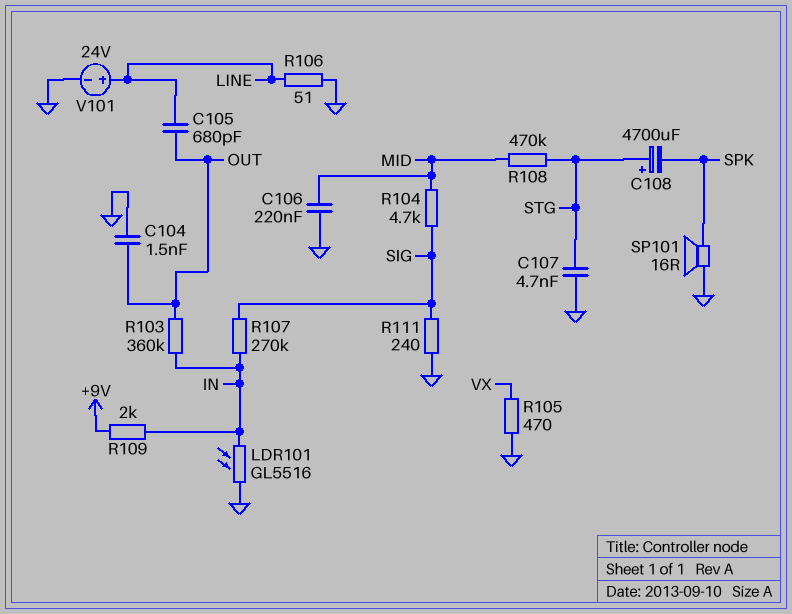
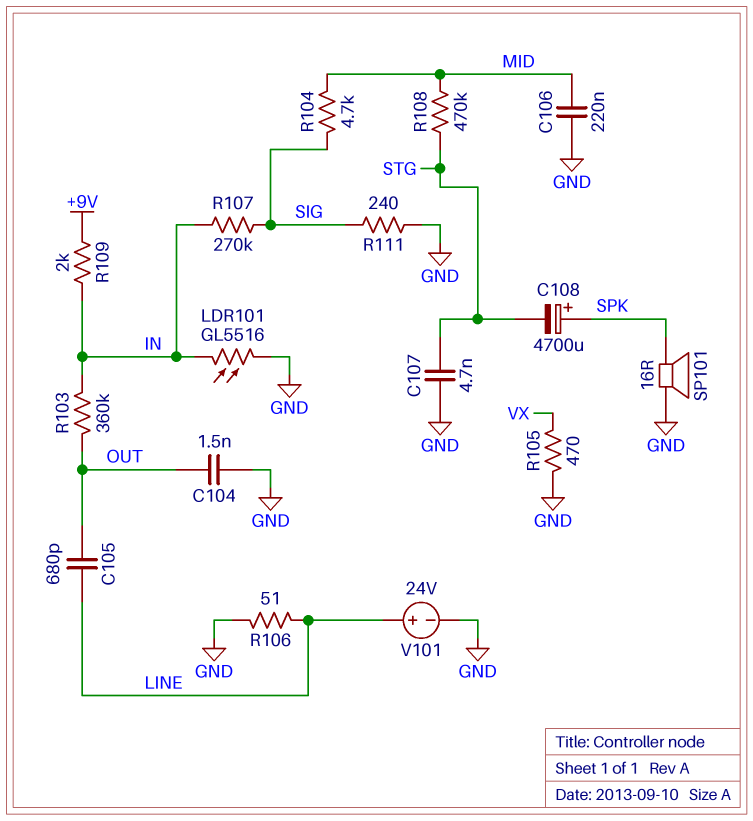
C108: 4700uF (plus STG, minus SPK) -> 4700uF (plus SPK, minus STG)

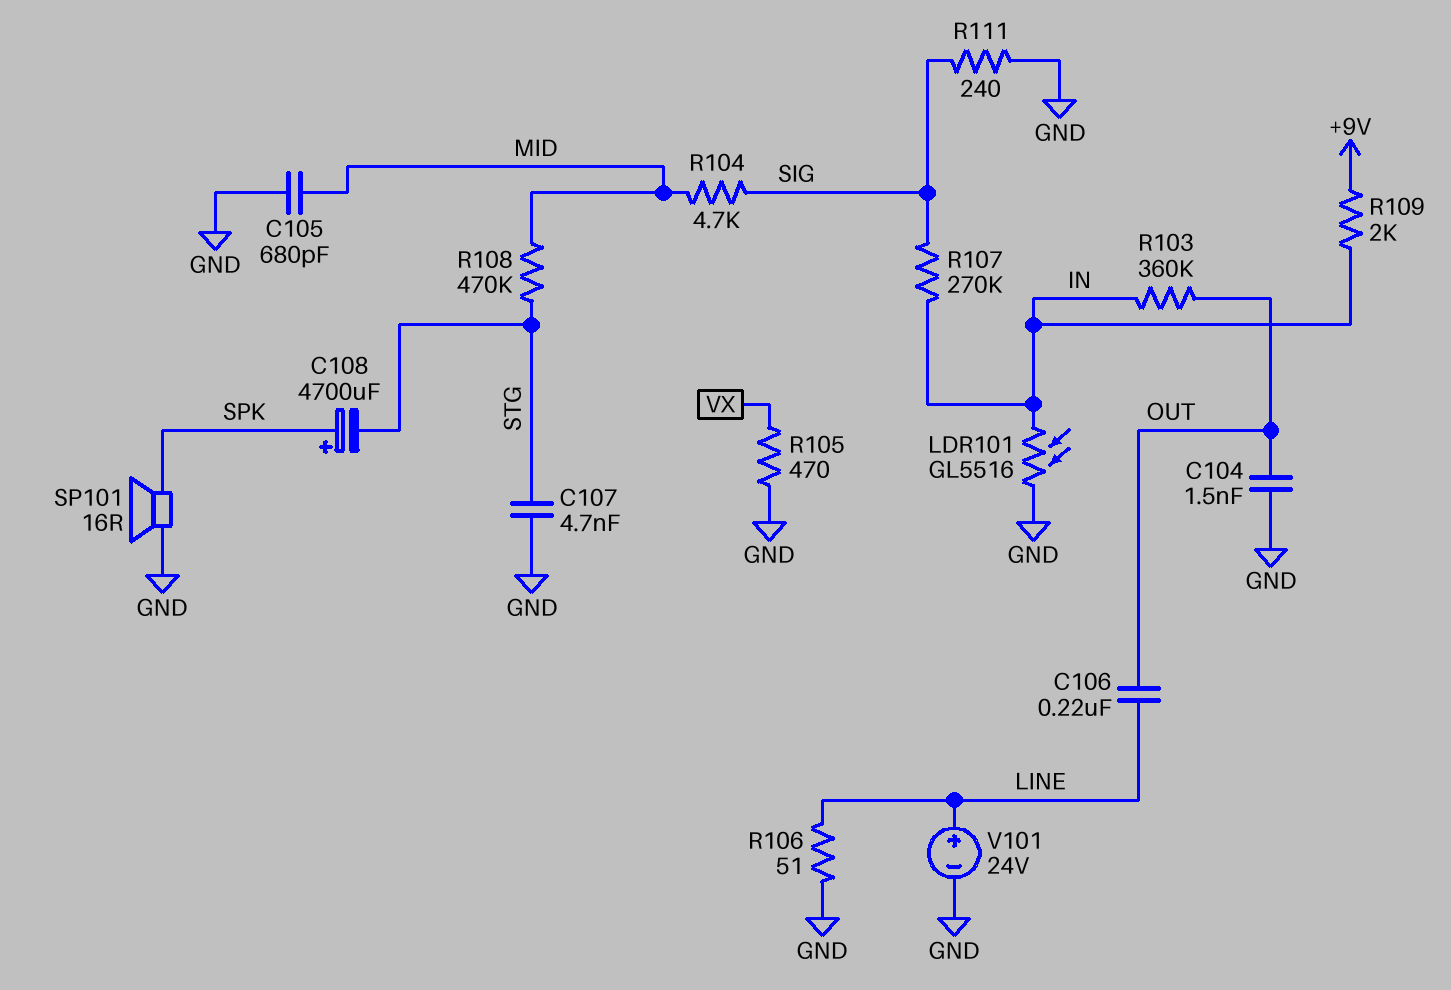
C105: 680pF (LINE, OUT) -> 680pF (GND, MID)
C106: 220nF (GND, MID) -> 220nF (LINE, OUT)

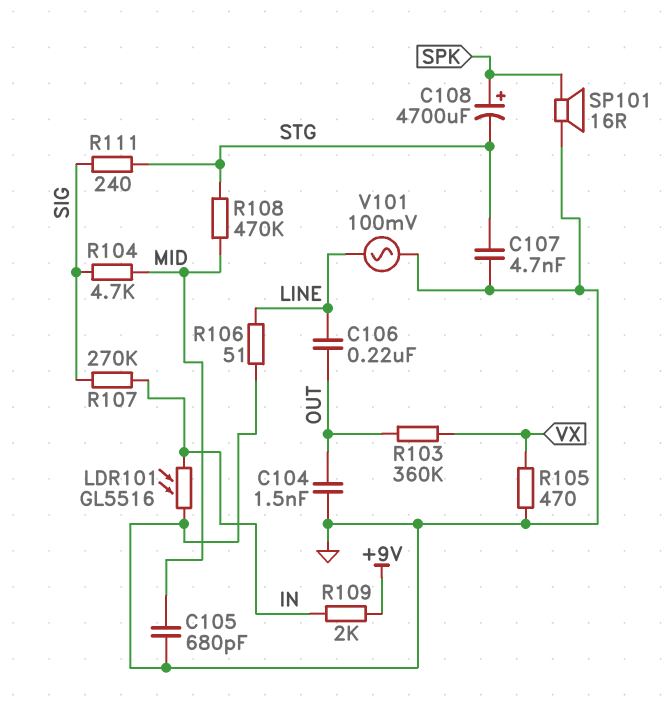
R103: 360k (IN, OUT) -> 360k (OUT, VX)
R111: 240 (GND, SIG) -> 240 (SIG, STG)
V101: 24V (plus LINE, minus GND) -> AC 100mV (GND, LINE)

